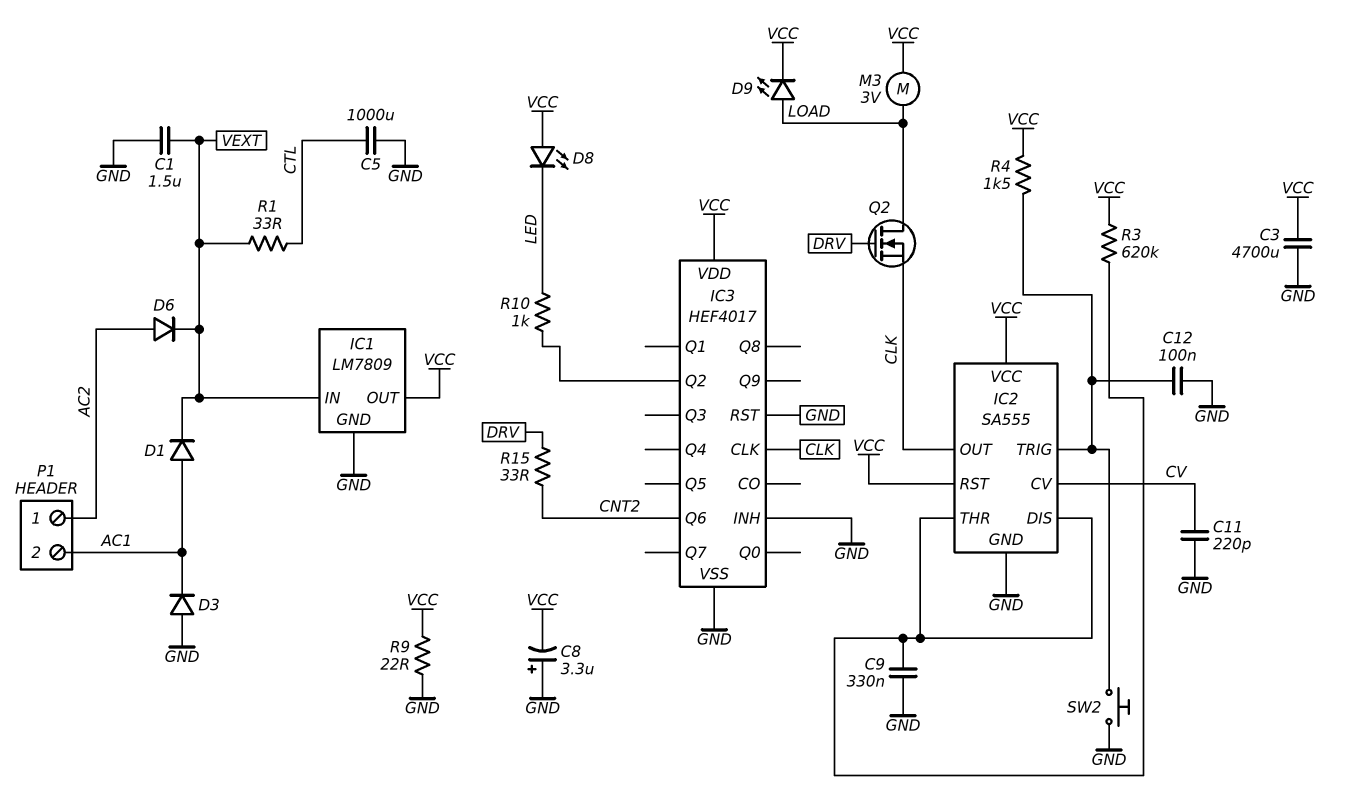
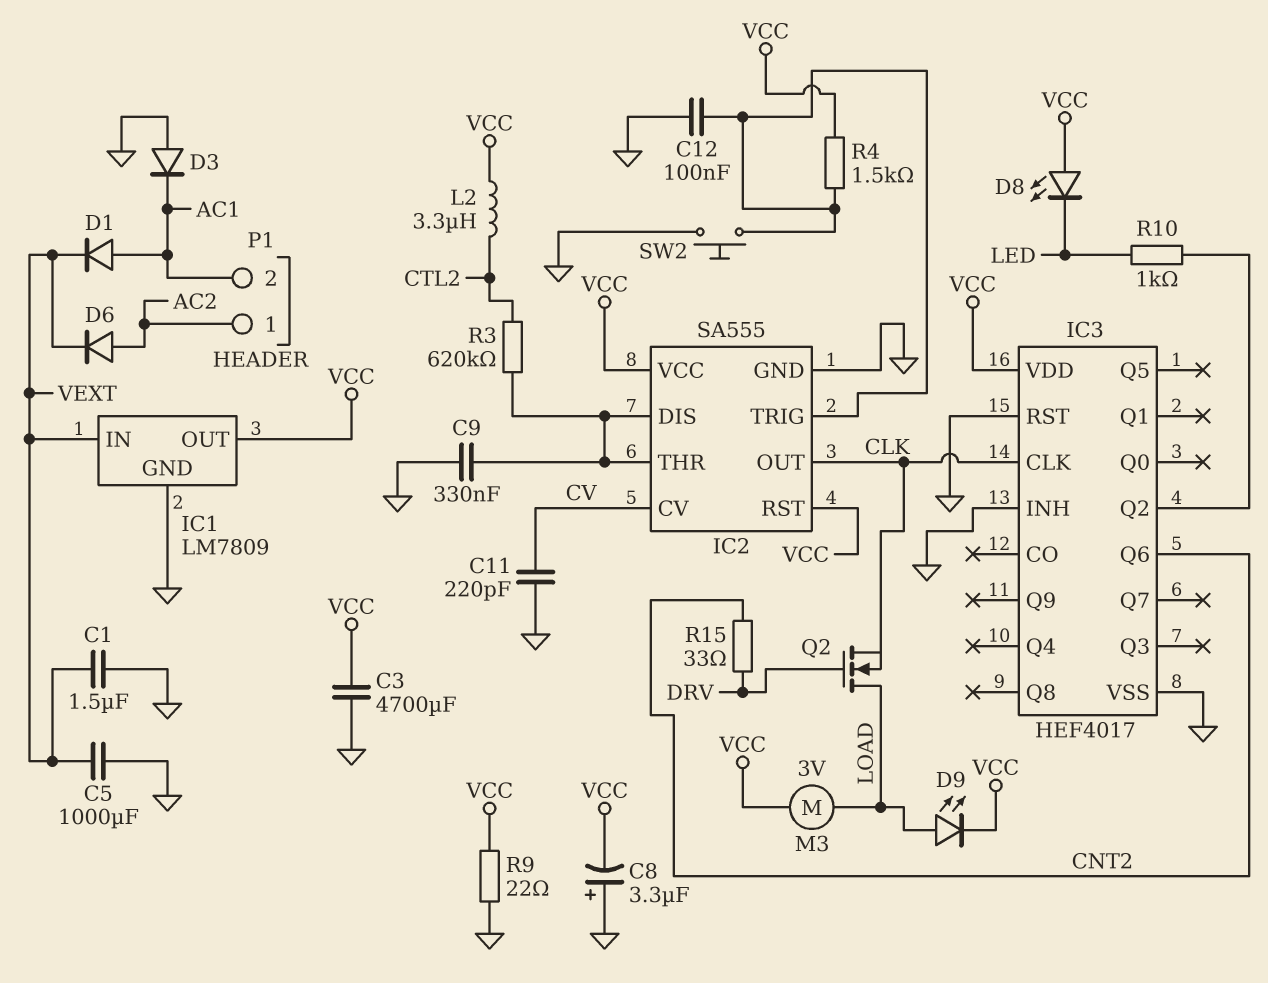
C5: 1000uF (CTL, GND) -> 1000uF (GND, VEXT)
L2: none -> 3.3uH (CTL2, VCC)
R1: 33 (CTL, VEXT) -> none
R3: 620k (IC2/DIS, VCC) -> 620k (CTL2, IC2/DIS)

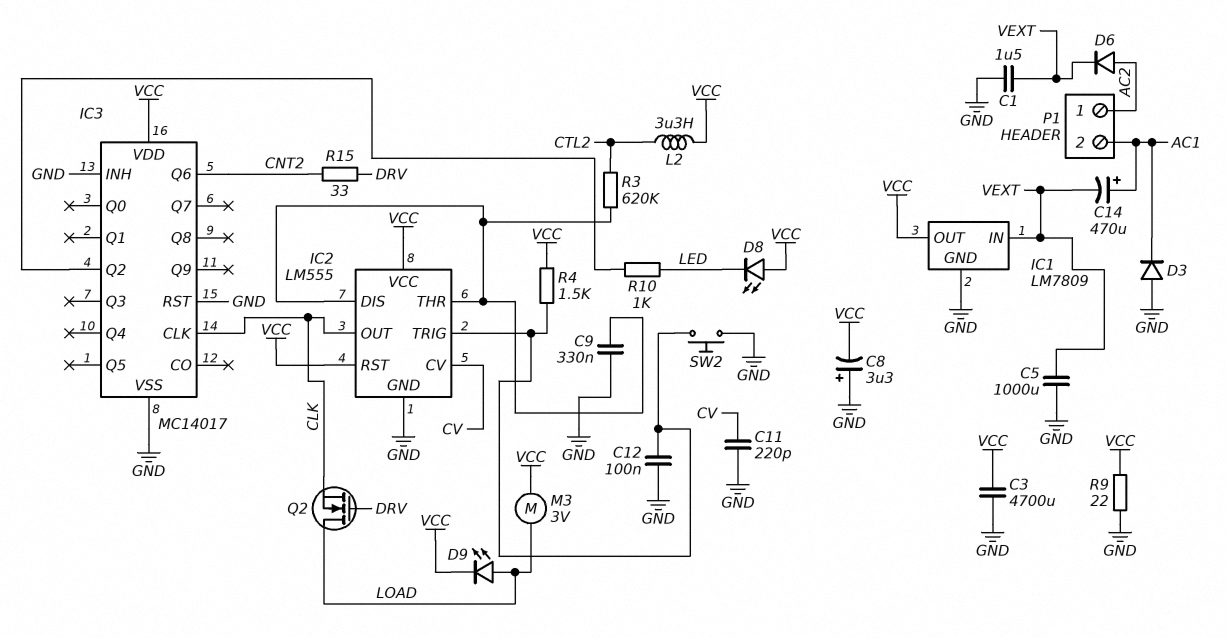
C14: none -> 470uF (plus AC1, minus VEXT)
D1: diode (A AC1, K VEXT) -> none
IC2: SA555 -> LM555
IC3: HEF4017 -> MC14017

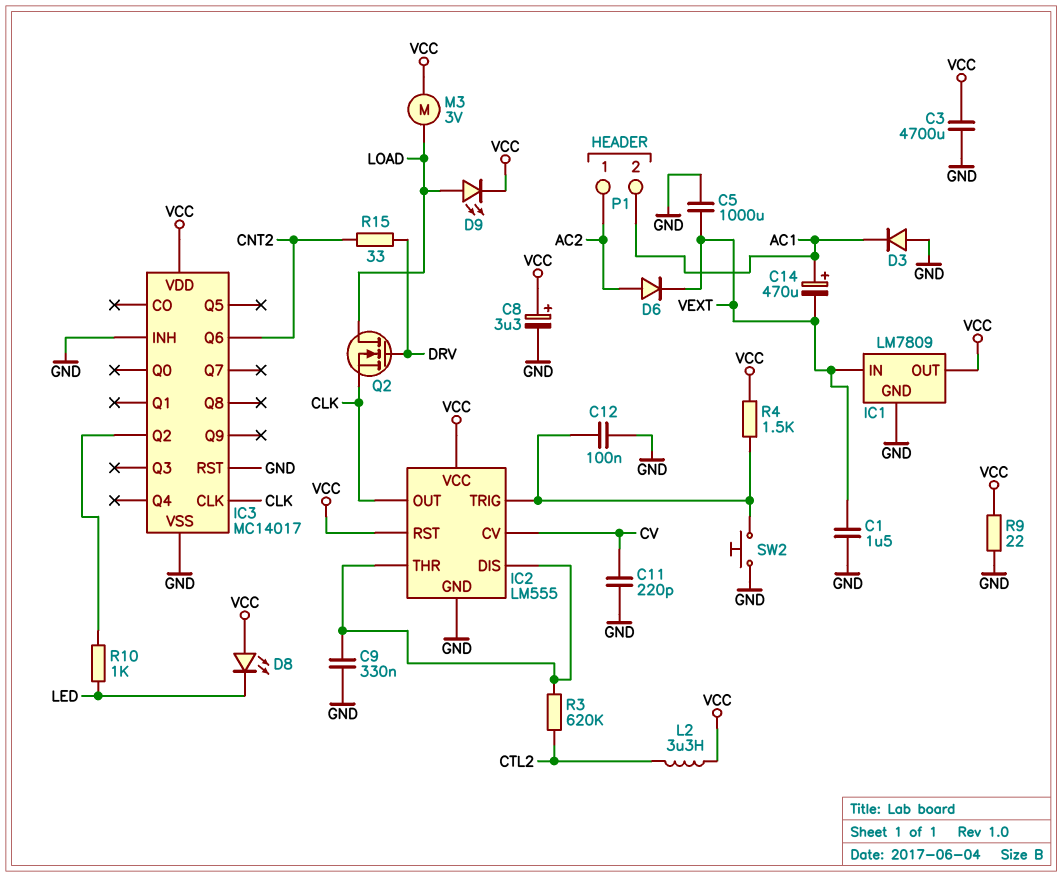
C8: 3.3uF (plus GND, minus VCC) -> 3.3uF (plus VCC, minus GND)

